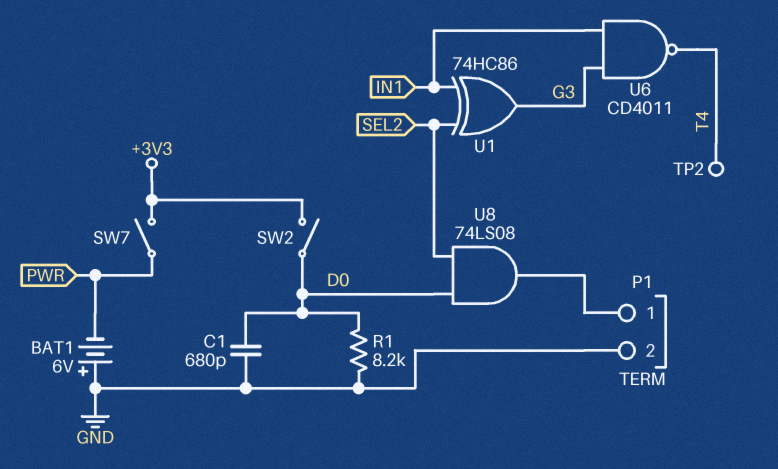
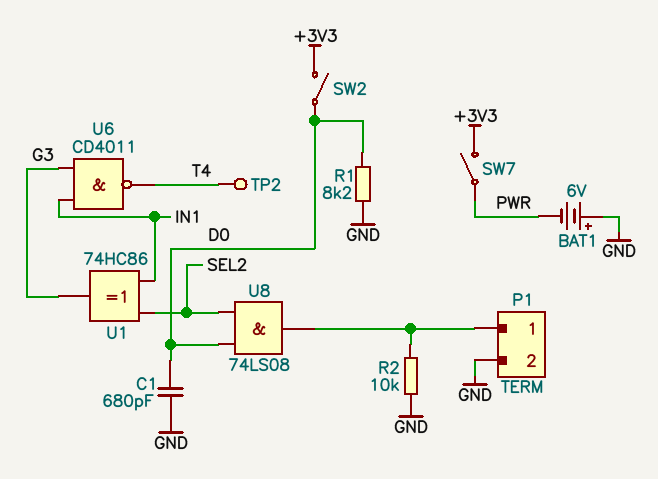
R2: none -> 10k (GND, P1/1)

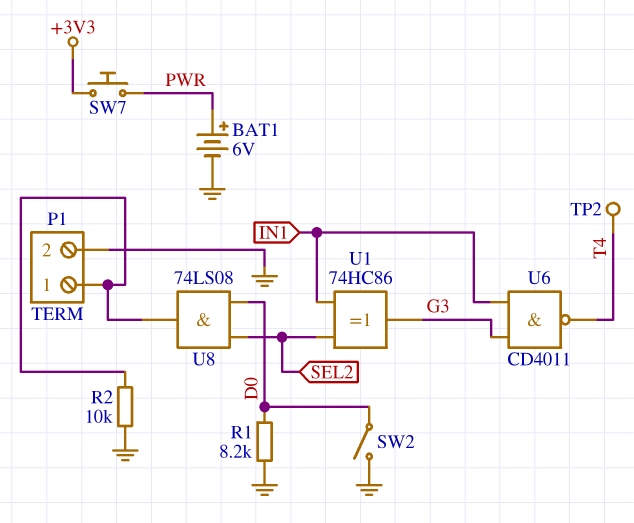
BAT1: 6V (plus GND, minus PWR) -> 6V (plus PWR, minus GND)
C1: 680pF (D0, GND) -> none
SW2: switch (+3V3, D0) -> switch (D0, GND)
SW7: switch (+3V3, PWR) -> button (+3V3, PWR)

